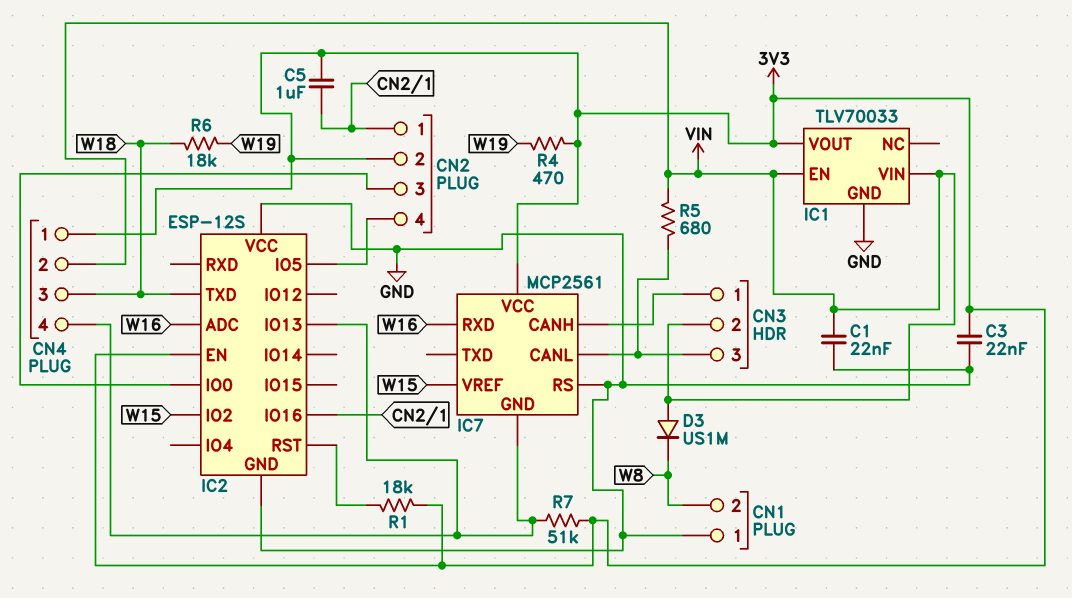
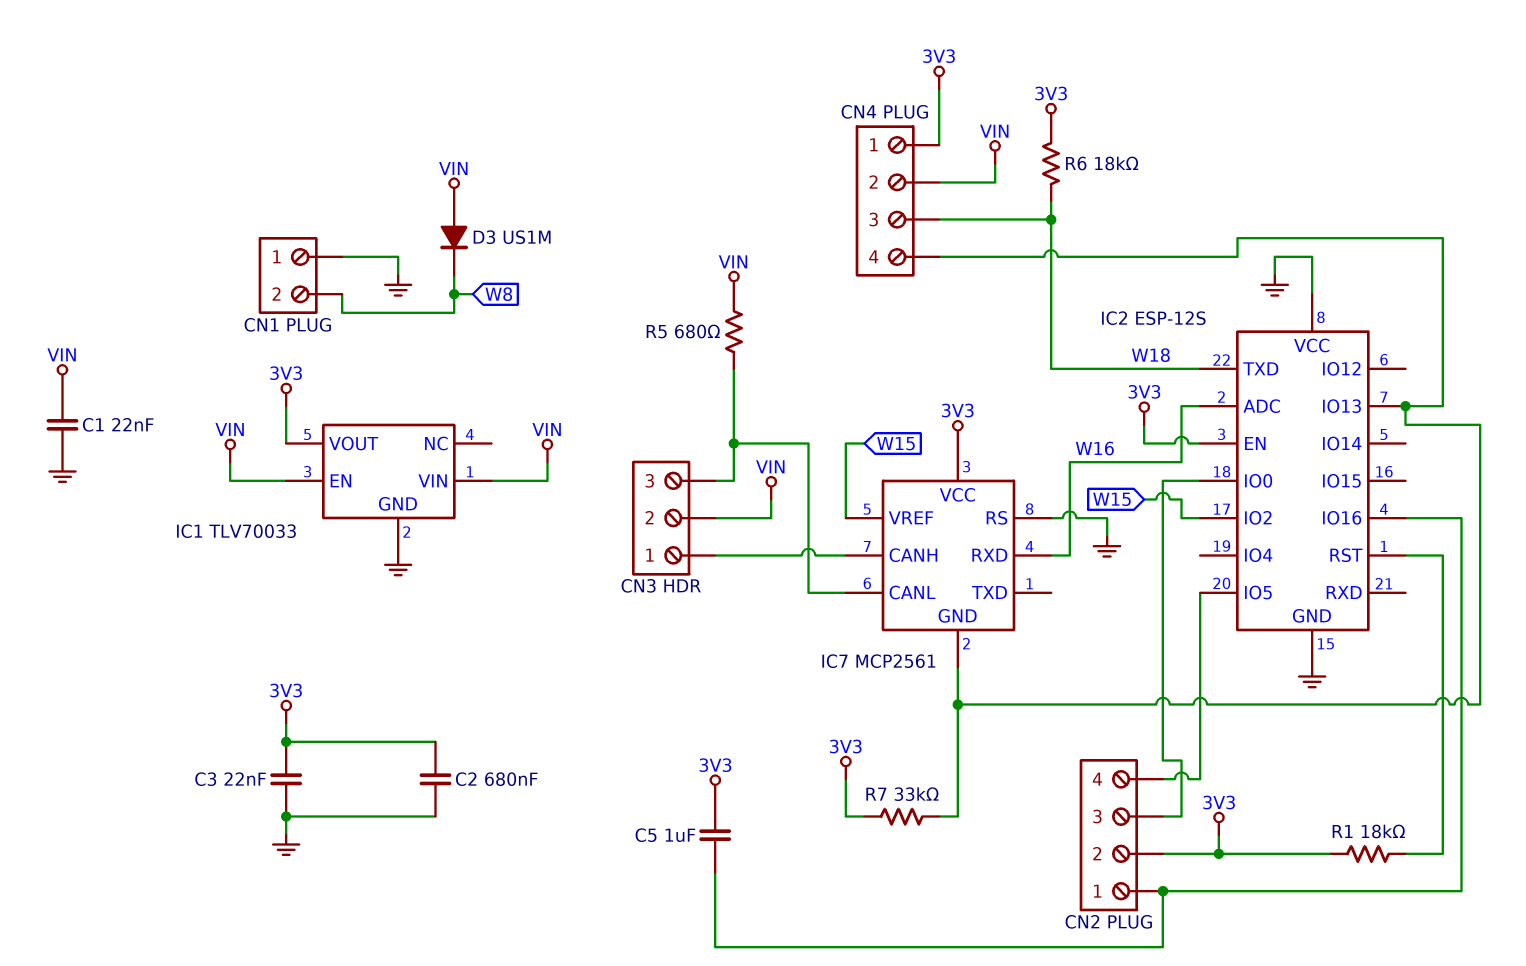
C2: none -> 680nF (3V3, GND)
R4: 470 (3V3, W19) -> none
R6: 18k (W18, W19) -> 18k (3V3, W18)
R7: 51k (3V3, CN4/4) -> 33k (3V3, CN4/4)

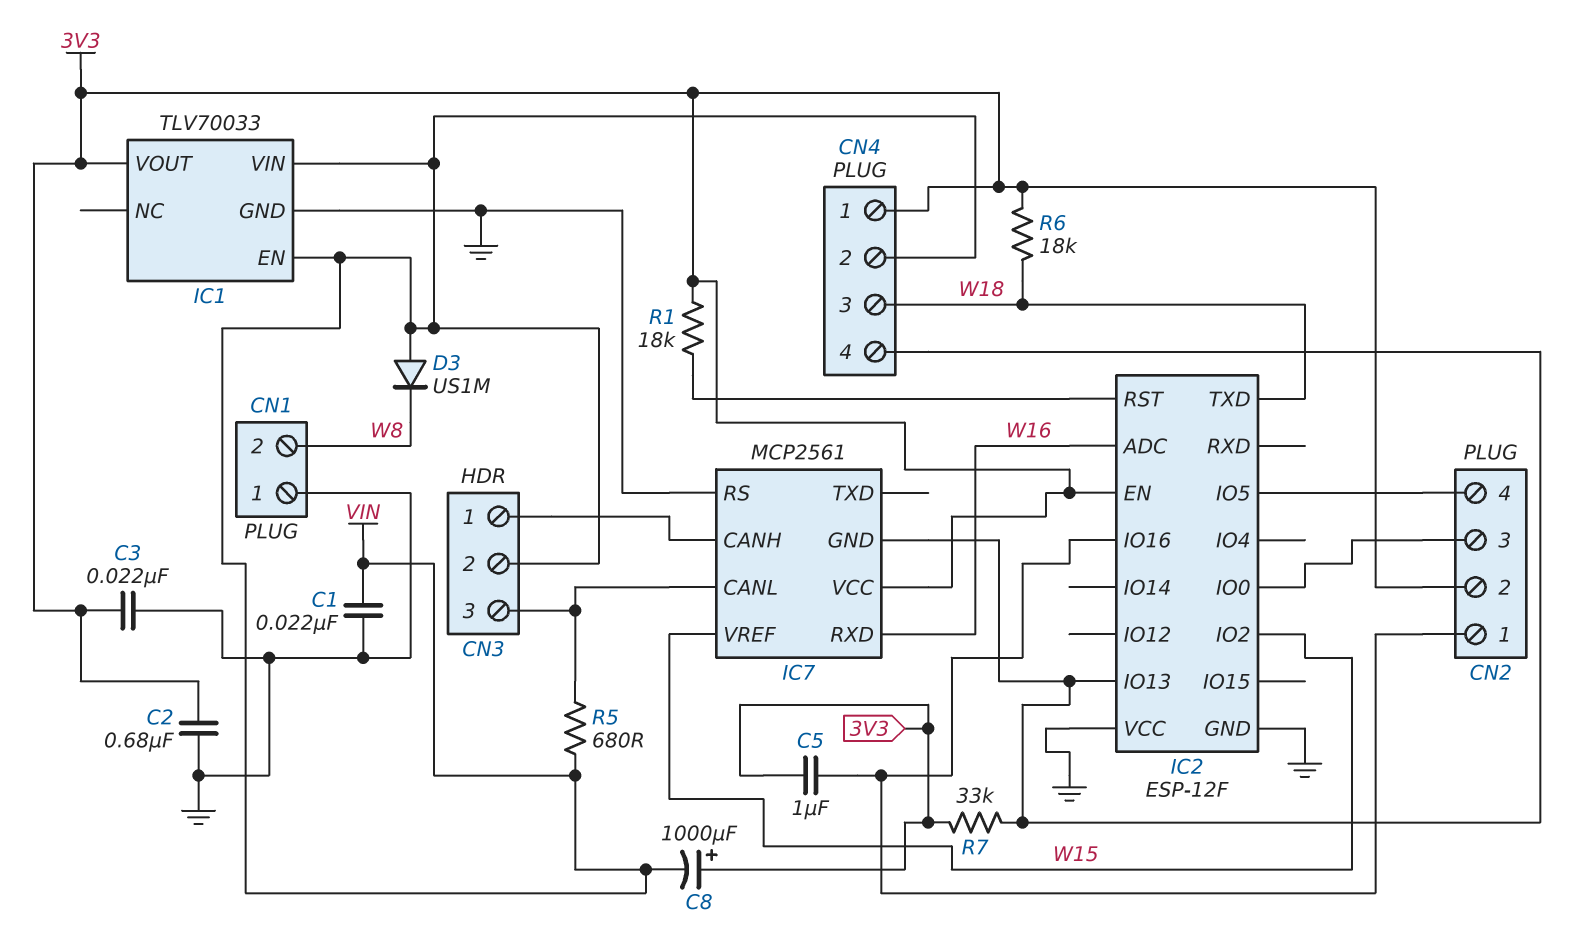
C8: none -> 1000uF (plus 3V3, minus VIN)
IC2: ESP-12S -> ESP-12F

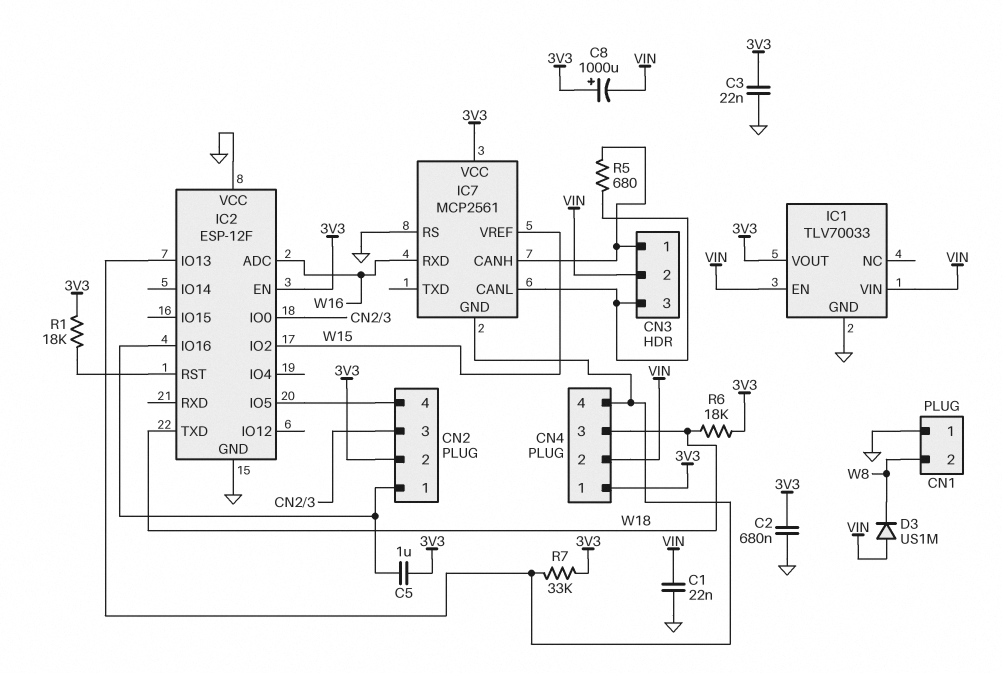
R5: 680 (CN3/3, VIN) -> 680 (CN3/1, CN3/3)

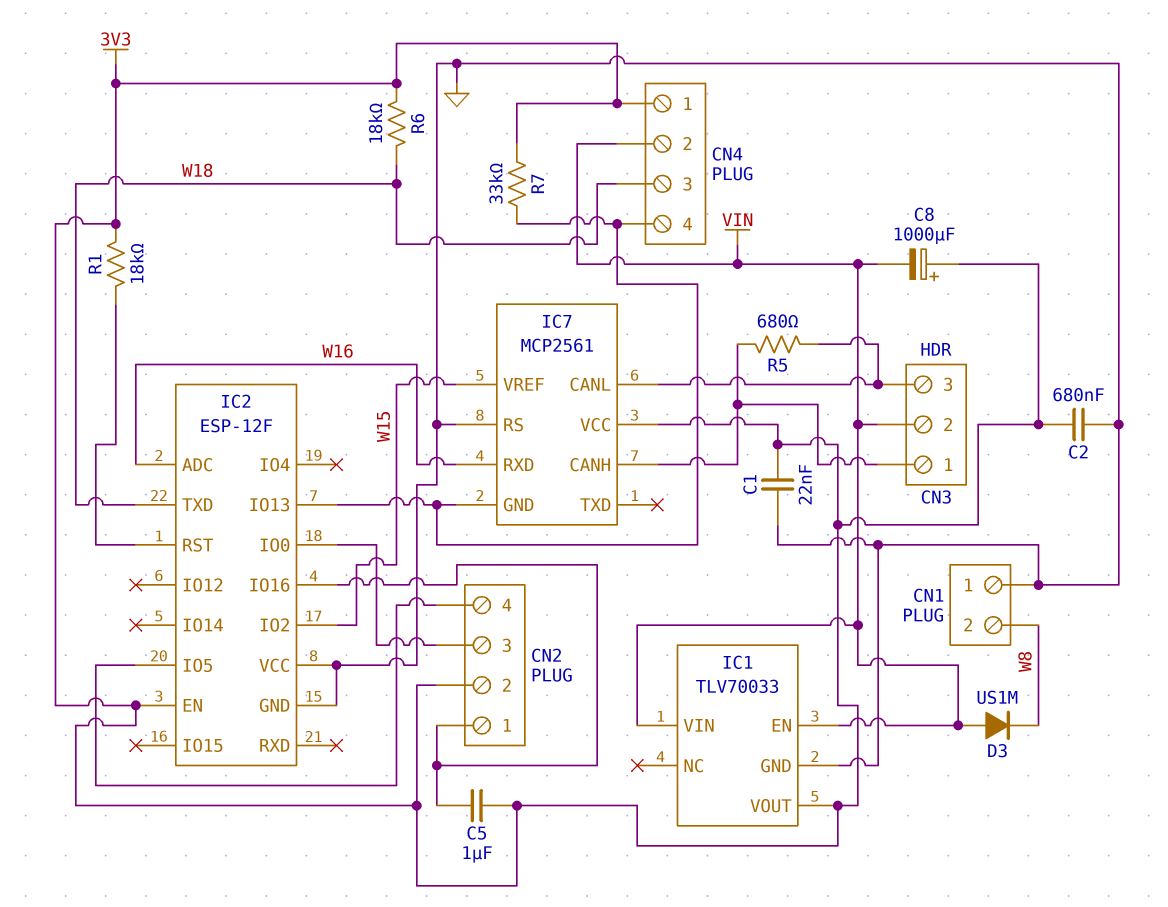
C1: 22nF (GND, VIN) -> 22nF (3V3, GND)
C3: 22nF (3V3, GND) -> none

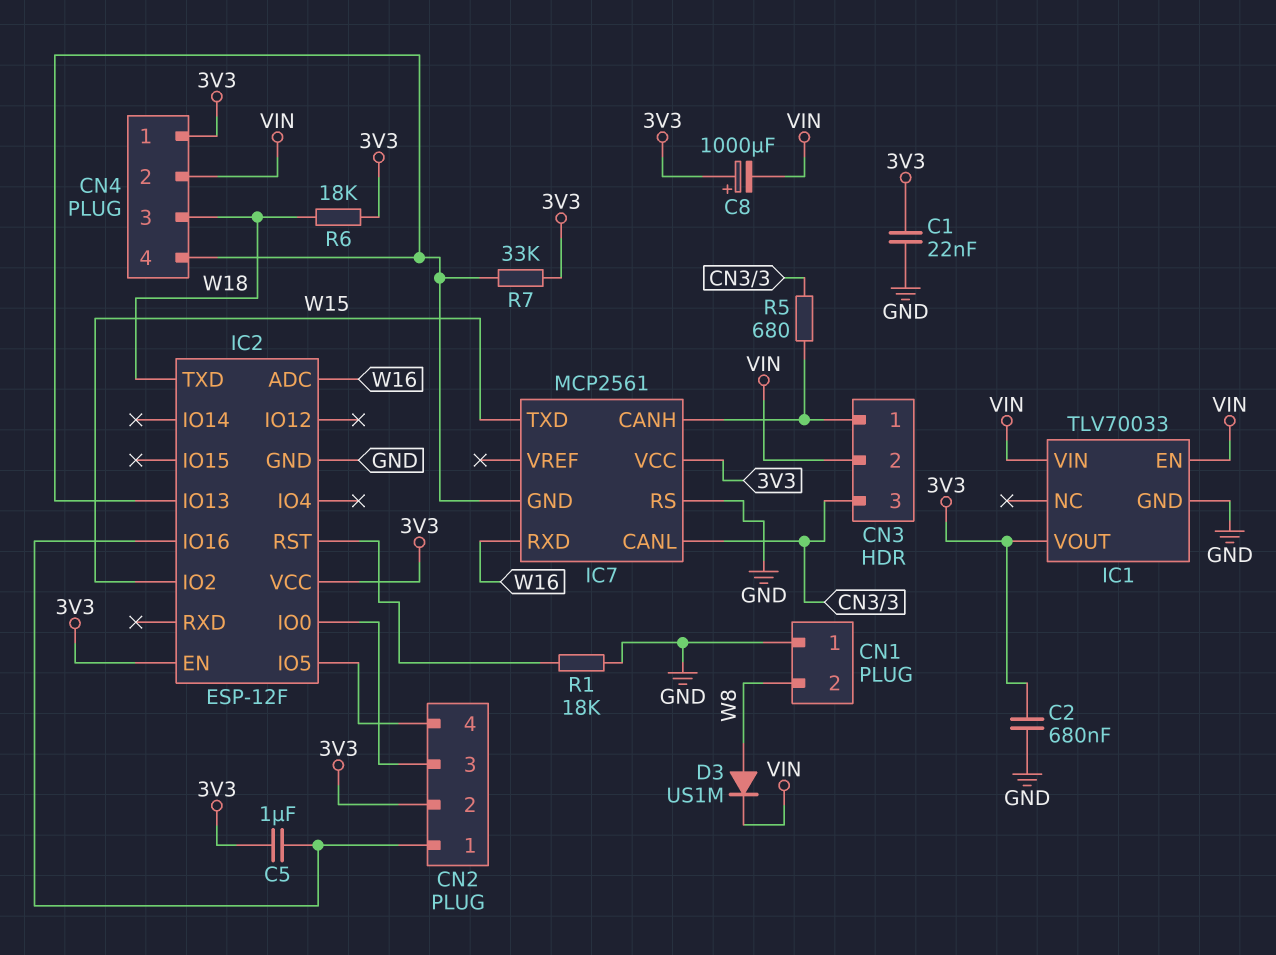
D3: diode US1M (A VIN, K W8) -> diode US1M (A W8, K VIN)
IC2 pin VCC: GND -> 3V3
IC7 pin TXD: none -> W15
IC7 pin VREF: W15 -> none
R1: 18k (3V3, IC2/RST) -> 18k (GND, IC2/RST)

